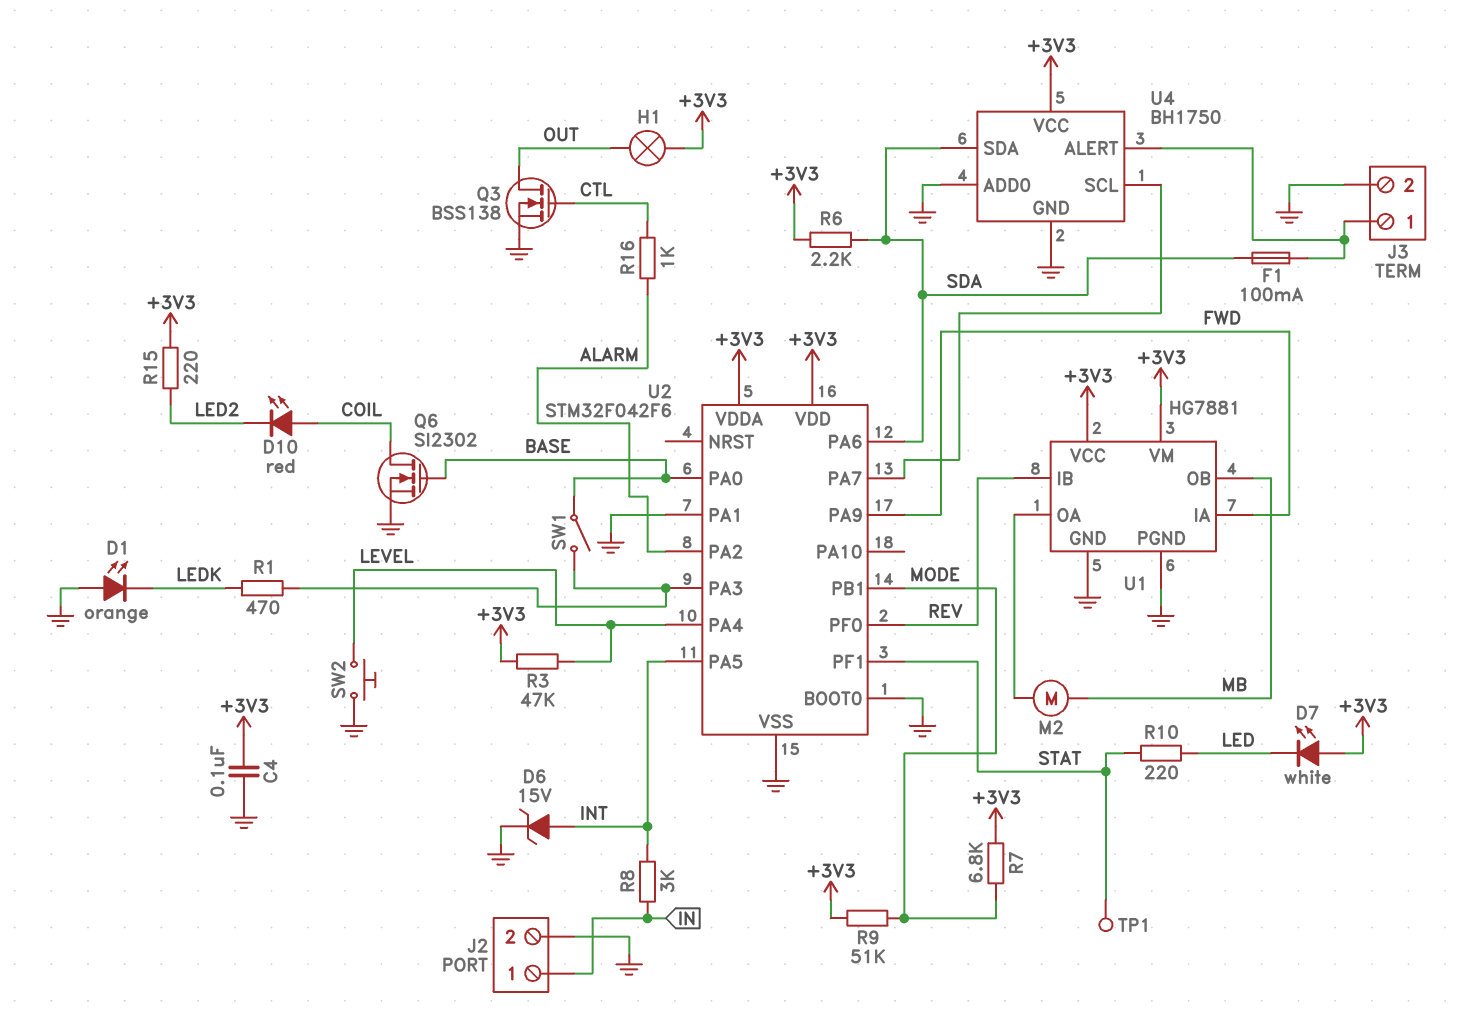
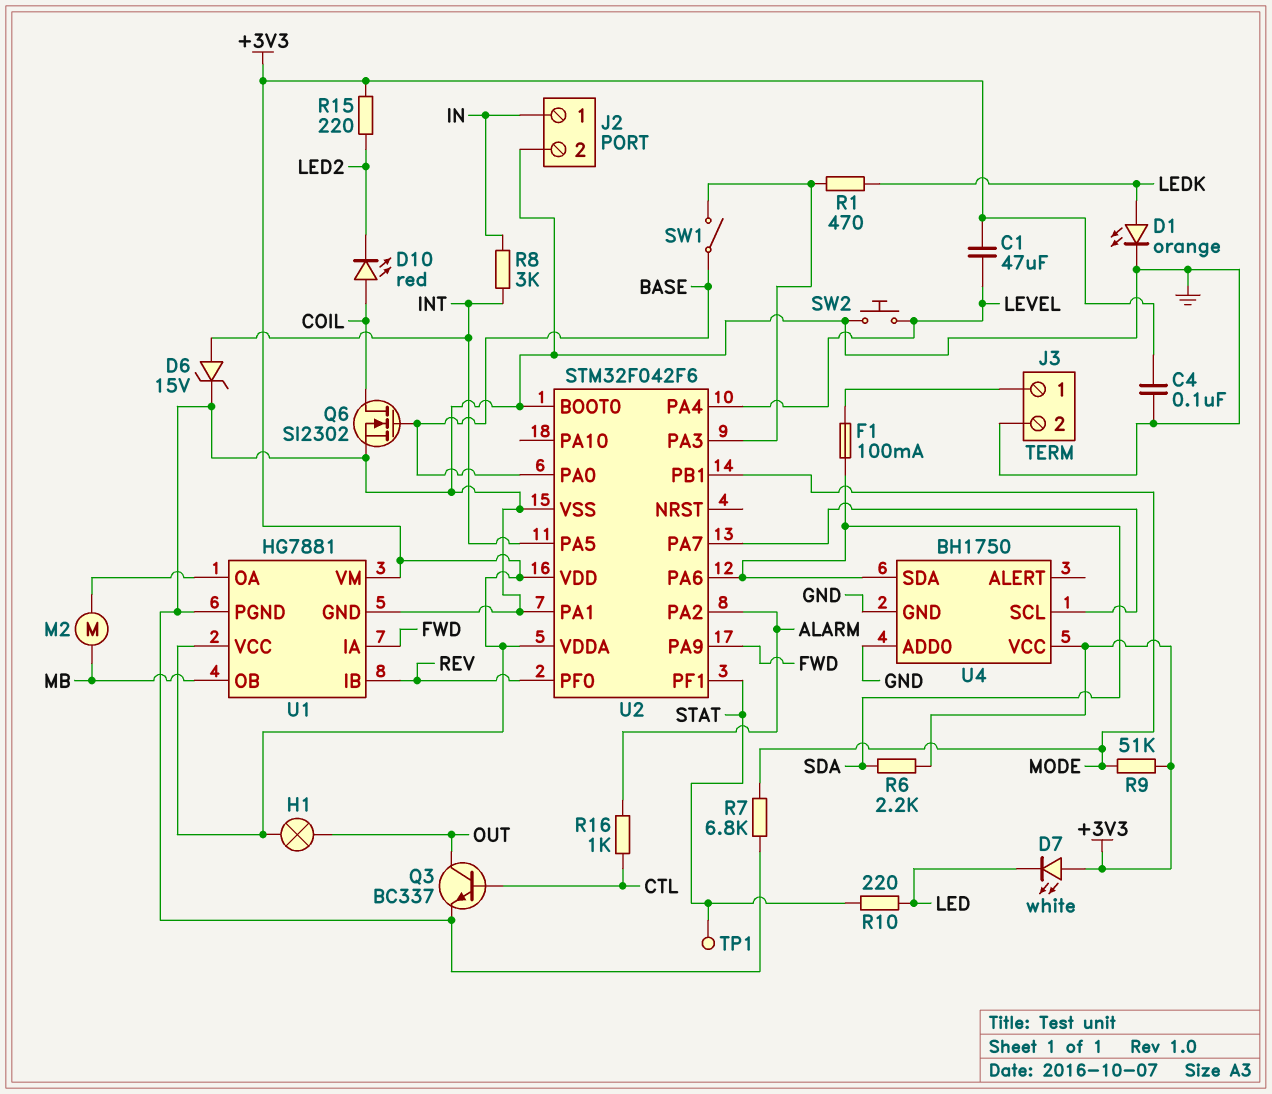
C1: none -> 47uF (+3V3, LEVEL)
D1: LED orange (A GND, K LEDK) -> LED orange (A LEDK, K GND)
Q3: NMOS BSS138 (G CTL, D OUT, S GND) -> NPN BC337 (B CTL, C OUT, E GND)
R3: 47k (+3V3, LEVEL) -> none
R7: 6.8k (+3V3, MODE) -> 6.8k (GND, MODE)
U4 pin ALERT: J3/1 -> none

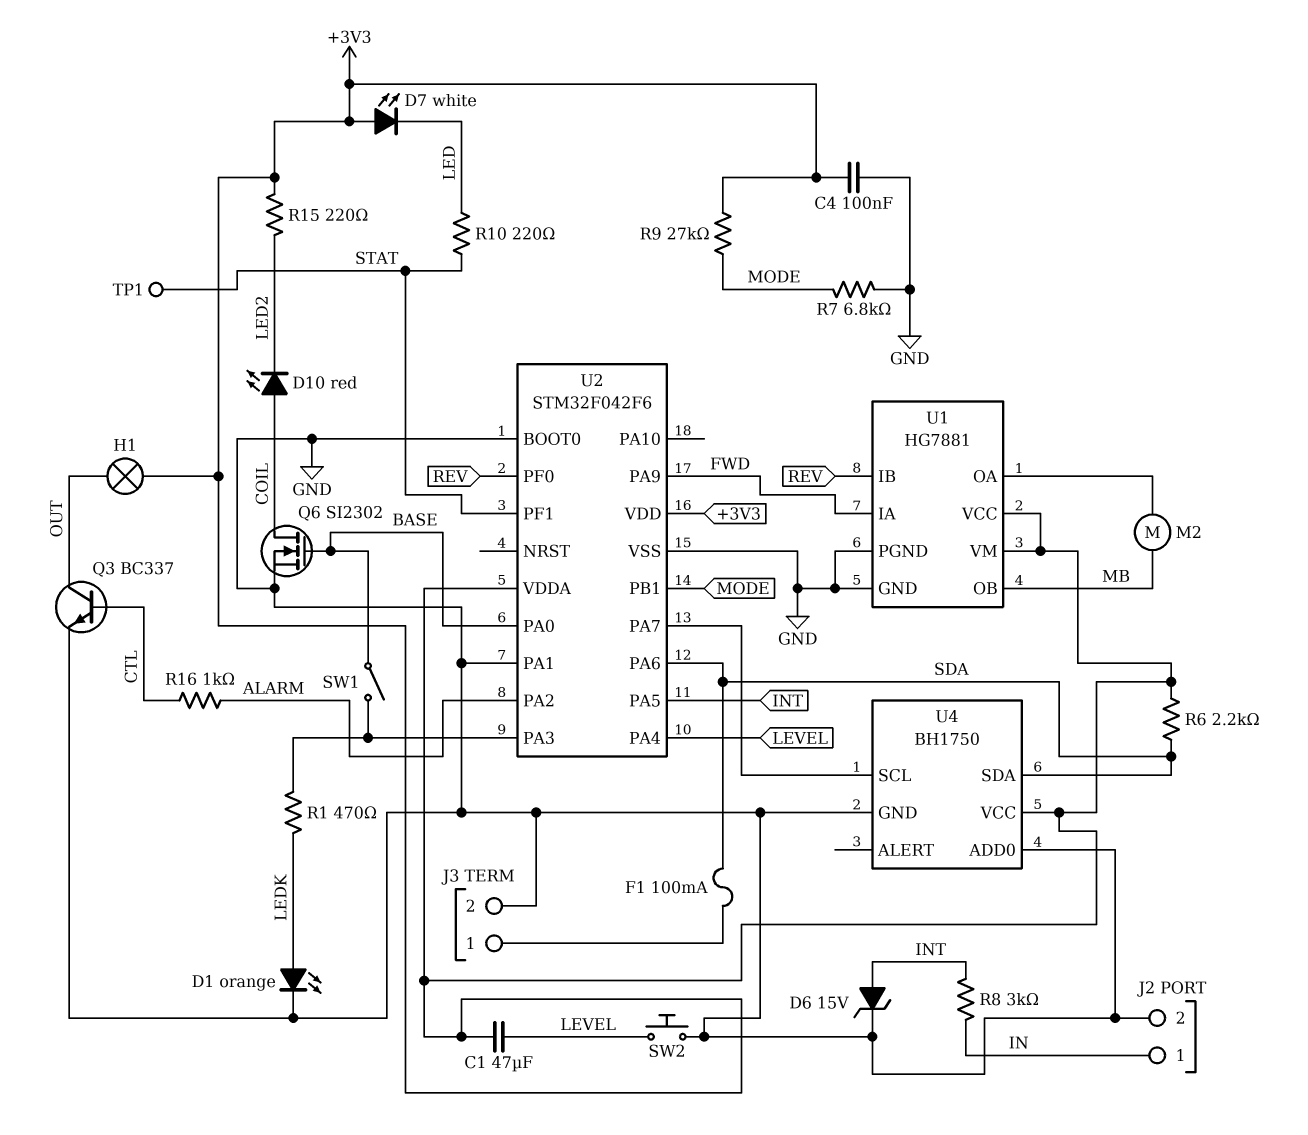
R9: 51k (+3V3, MODE) -> 27k (+3V3, MODE)

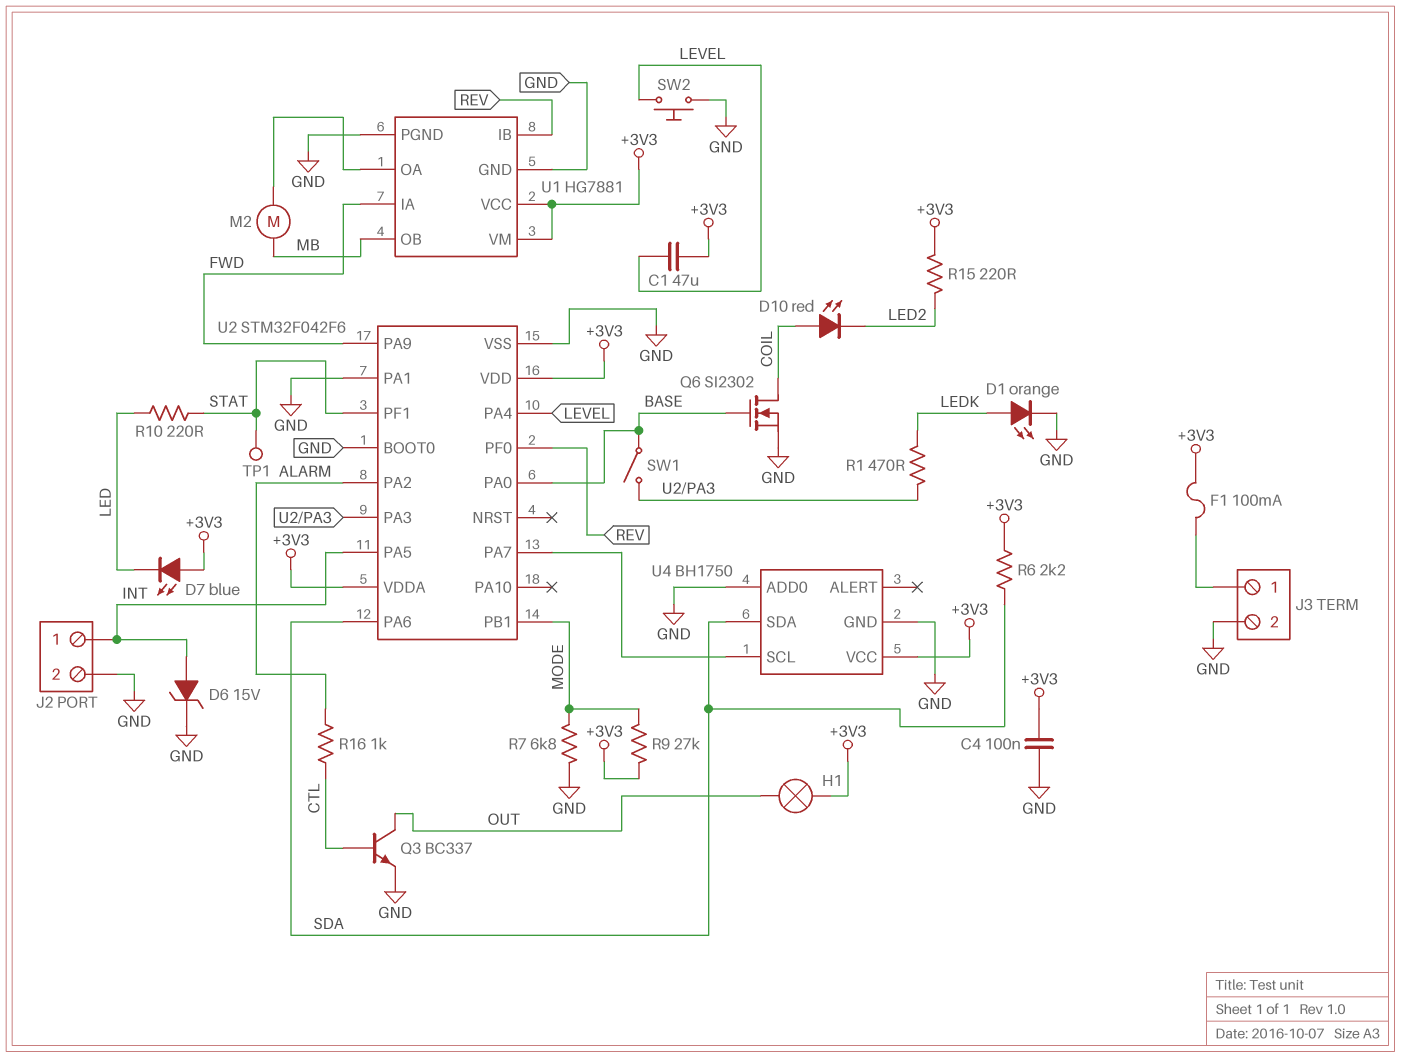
D7: LED white (A +3V3, K LED) -> LED blue (A +3V3, K LED)
F1: 100mA (J3/1, SDA) -> 100mA (+3V3, J3/1)
J2 pin 1: IN -> INT
R8: 3k (IN, INT) -> none

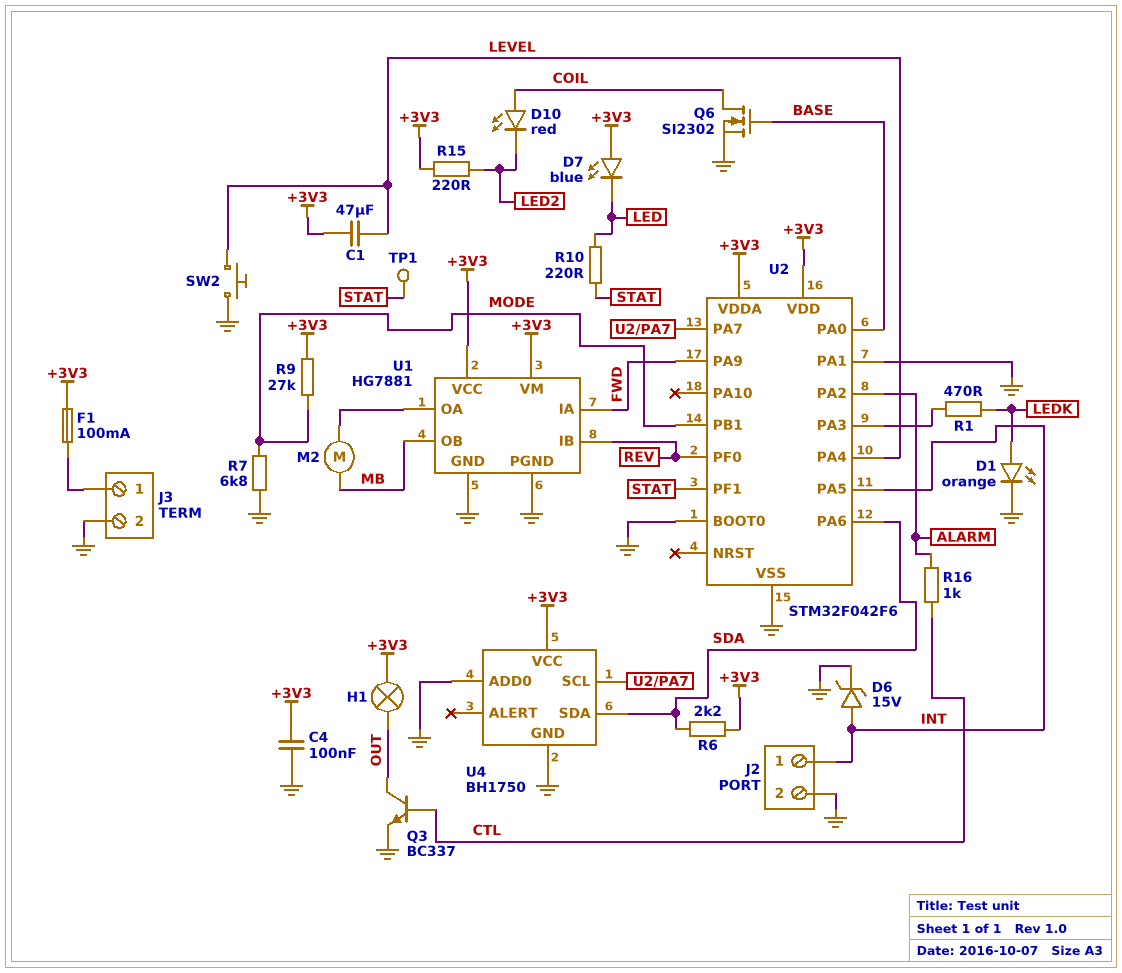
SW1: switch (BASE, U2/PA3) -> none

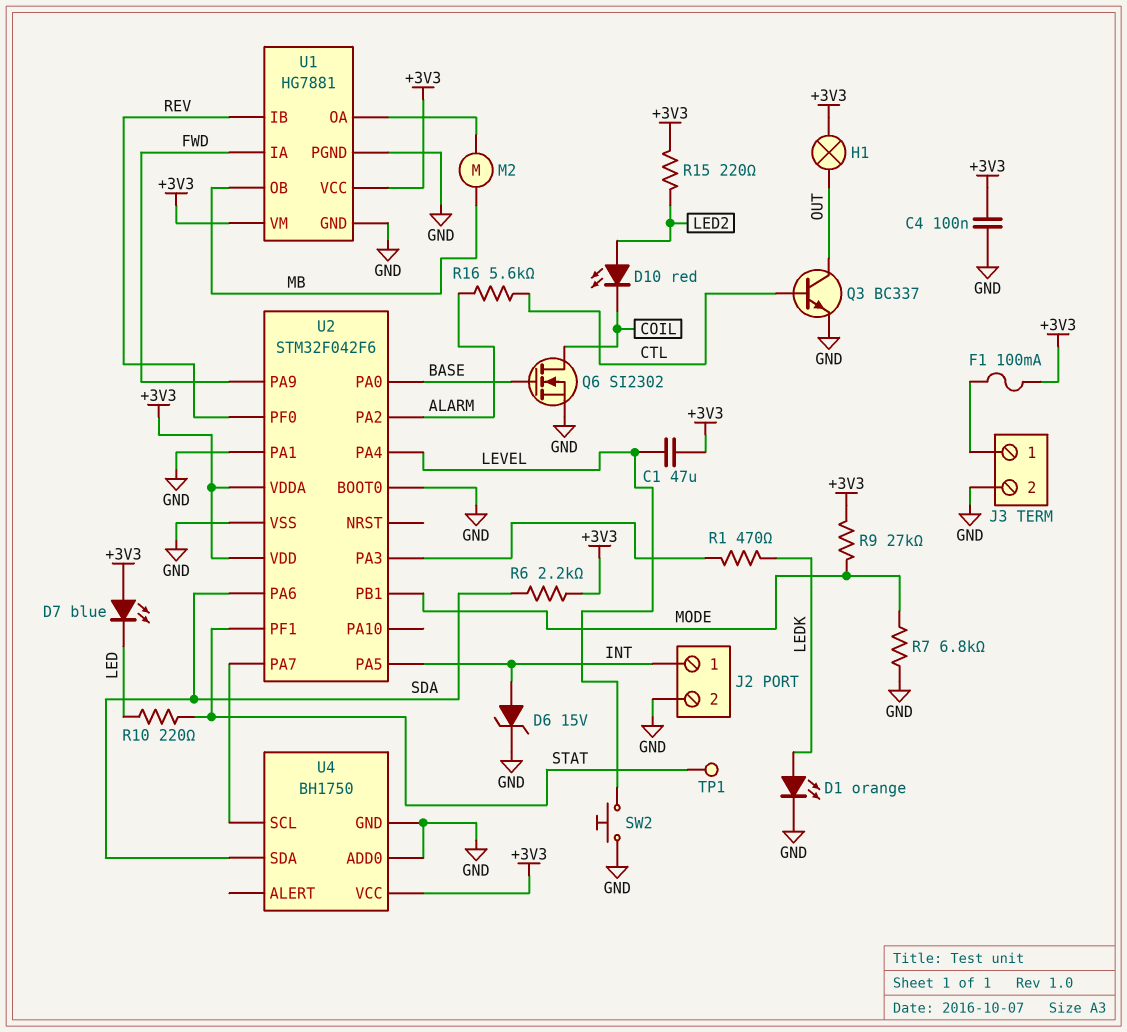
D10: LED red (A COIL, K LED2) -> LED red (A LED2, K COIL)
R16: 1k (ALARM, CTL) -> 5.6k (ALARM, CTL)

